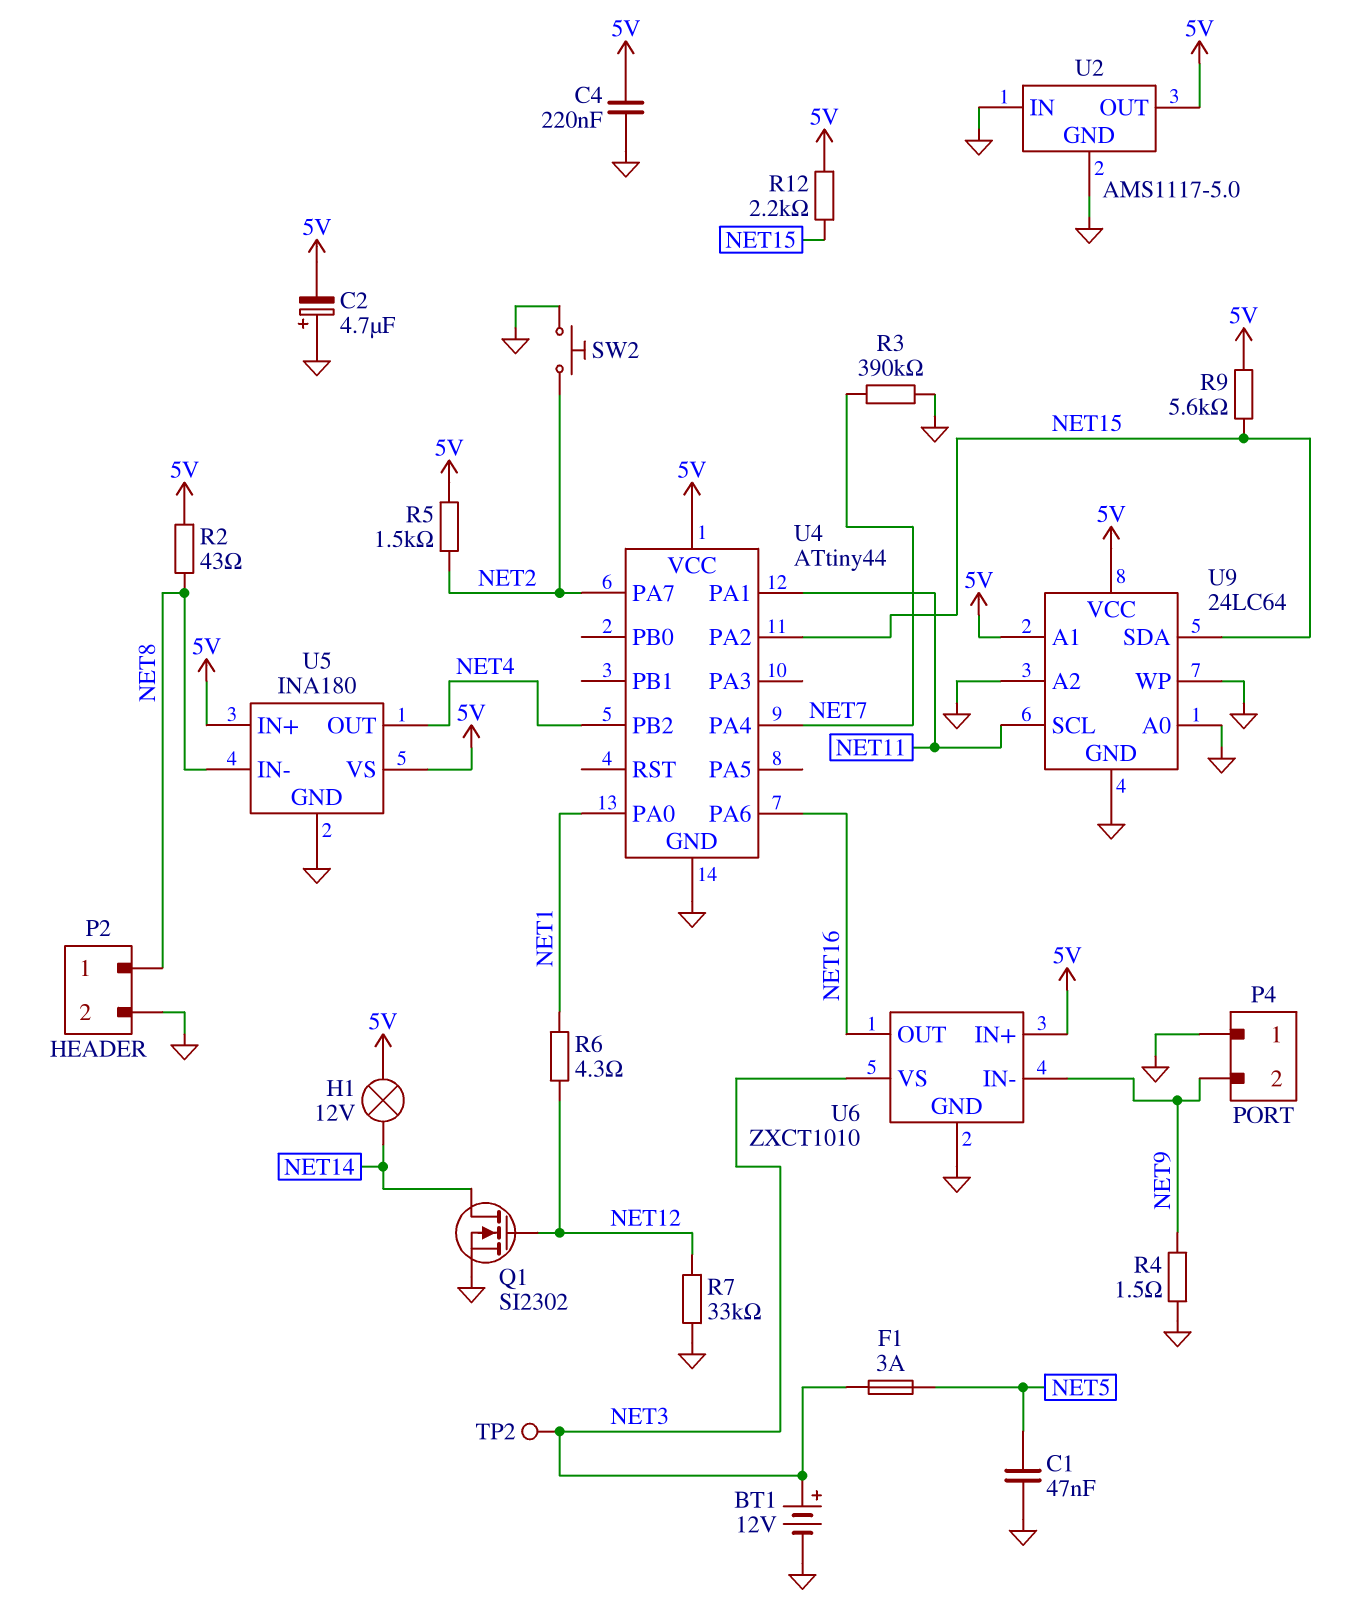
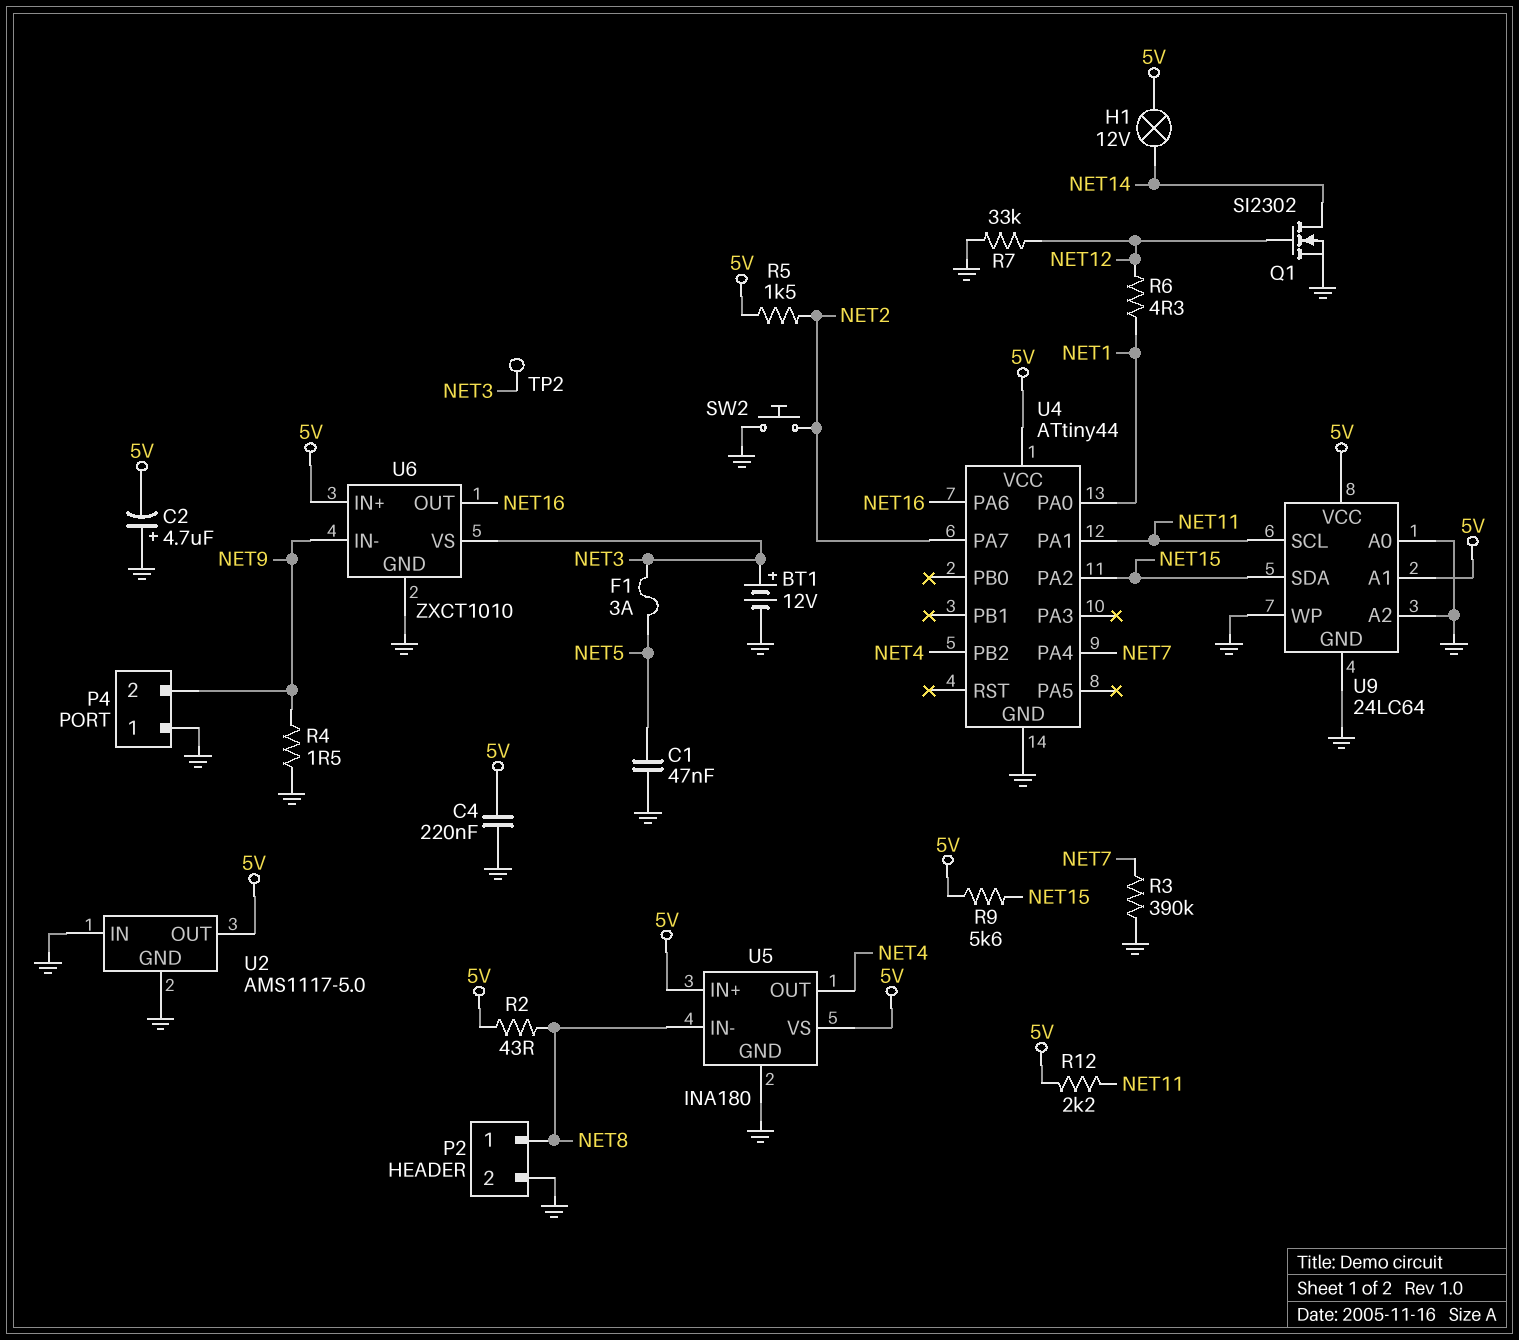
R12: 2.2k (5V, NET15) -> 2.2k (5V, NET11)

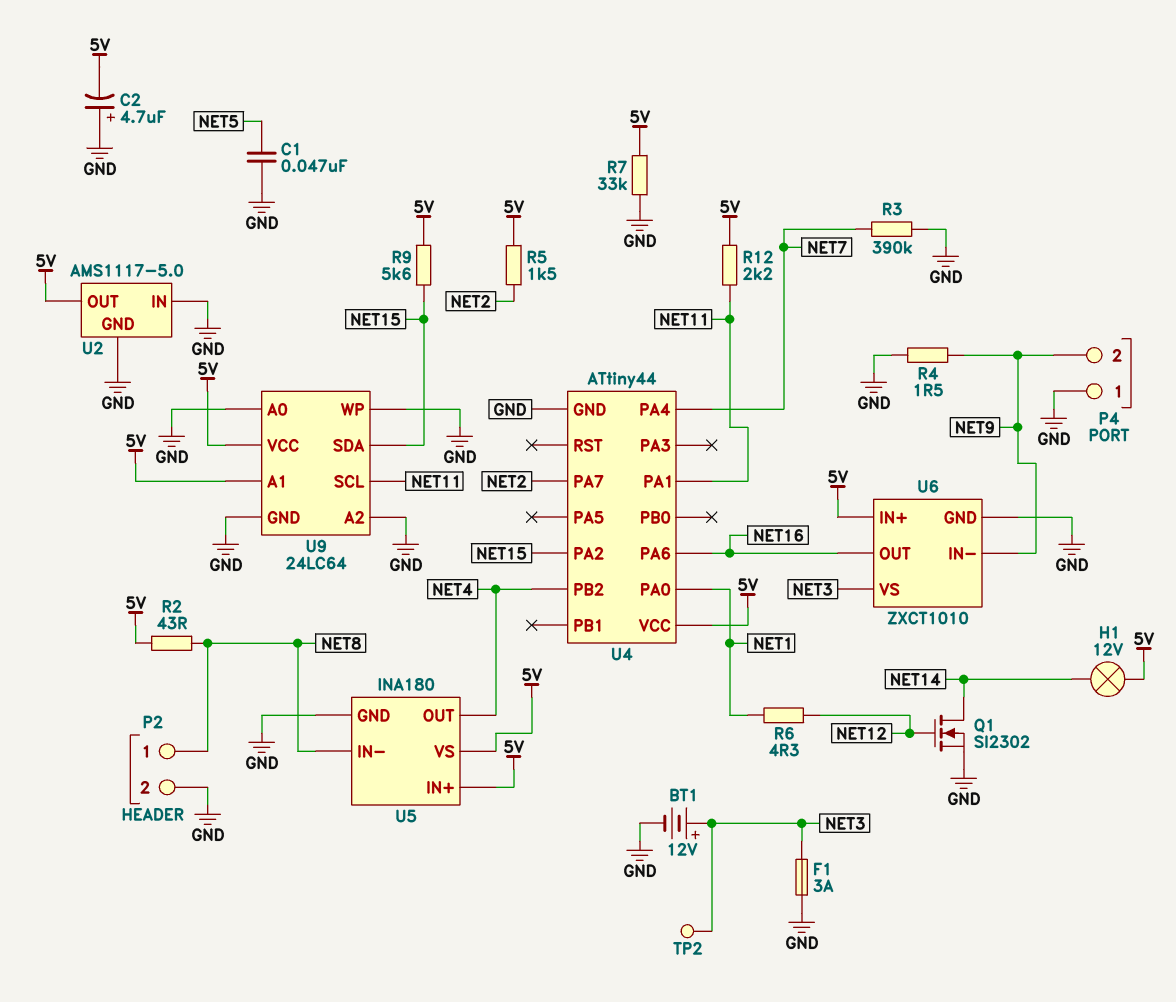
C4: 220nF (5V, GND) -> none
F1: 3A (NET3, NET5) -> 3A (GND, NET3)
R7: 33k (GND, NET12) -> 33k (5V, GND)
SW2: button (GND, NET2) -> none

